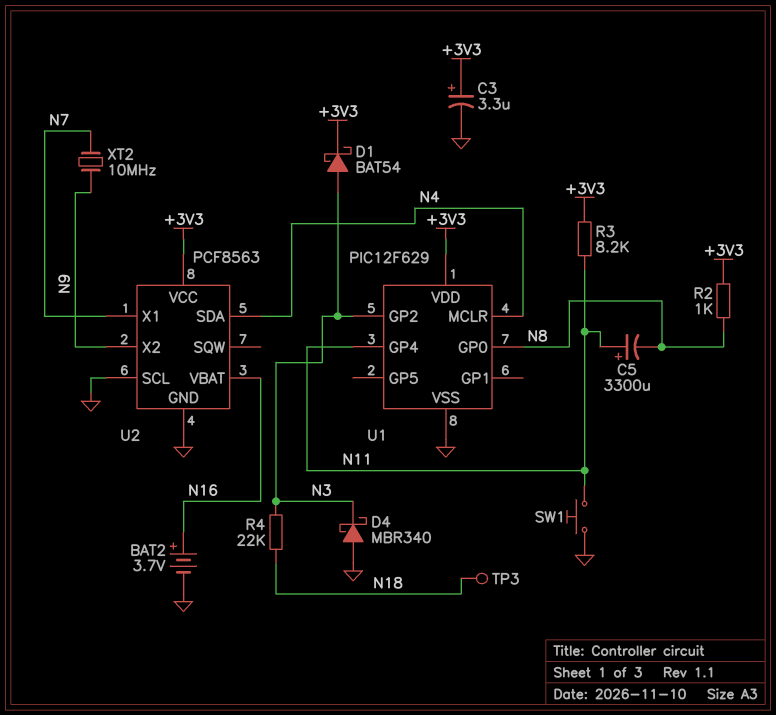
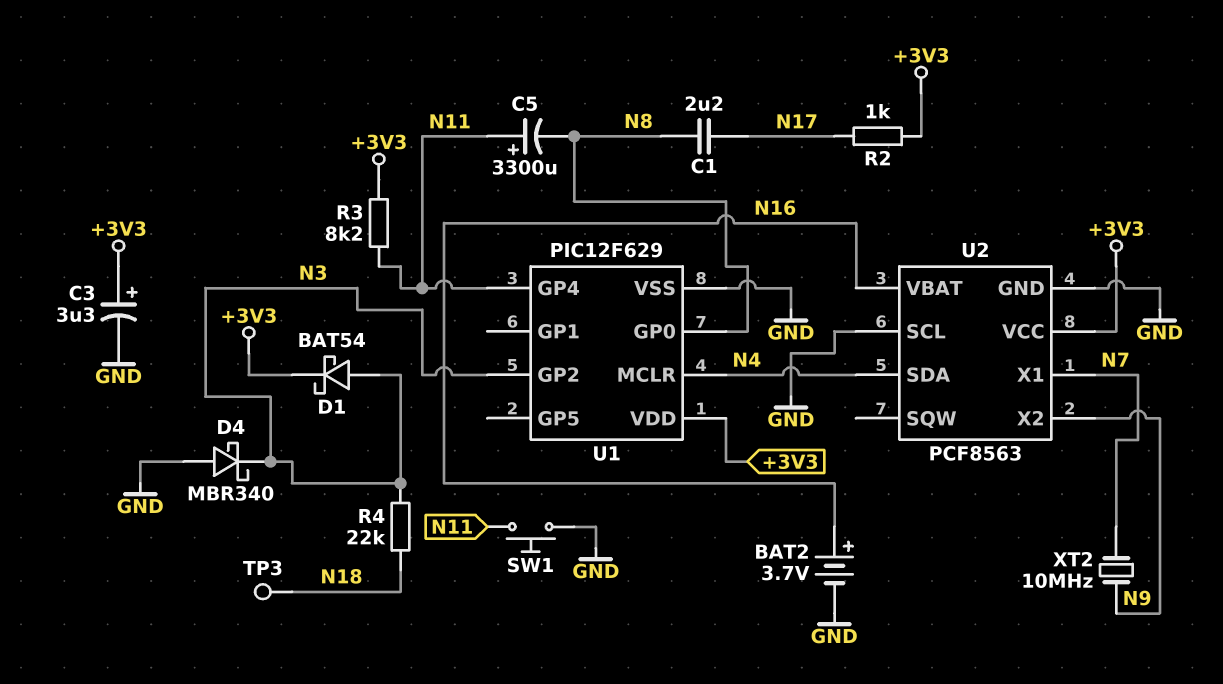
C1: none -> 2.2uF (N8, N17)
R2: 1k (+3V3, N8) -> 1k (+3V3, N17)

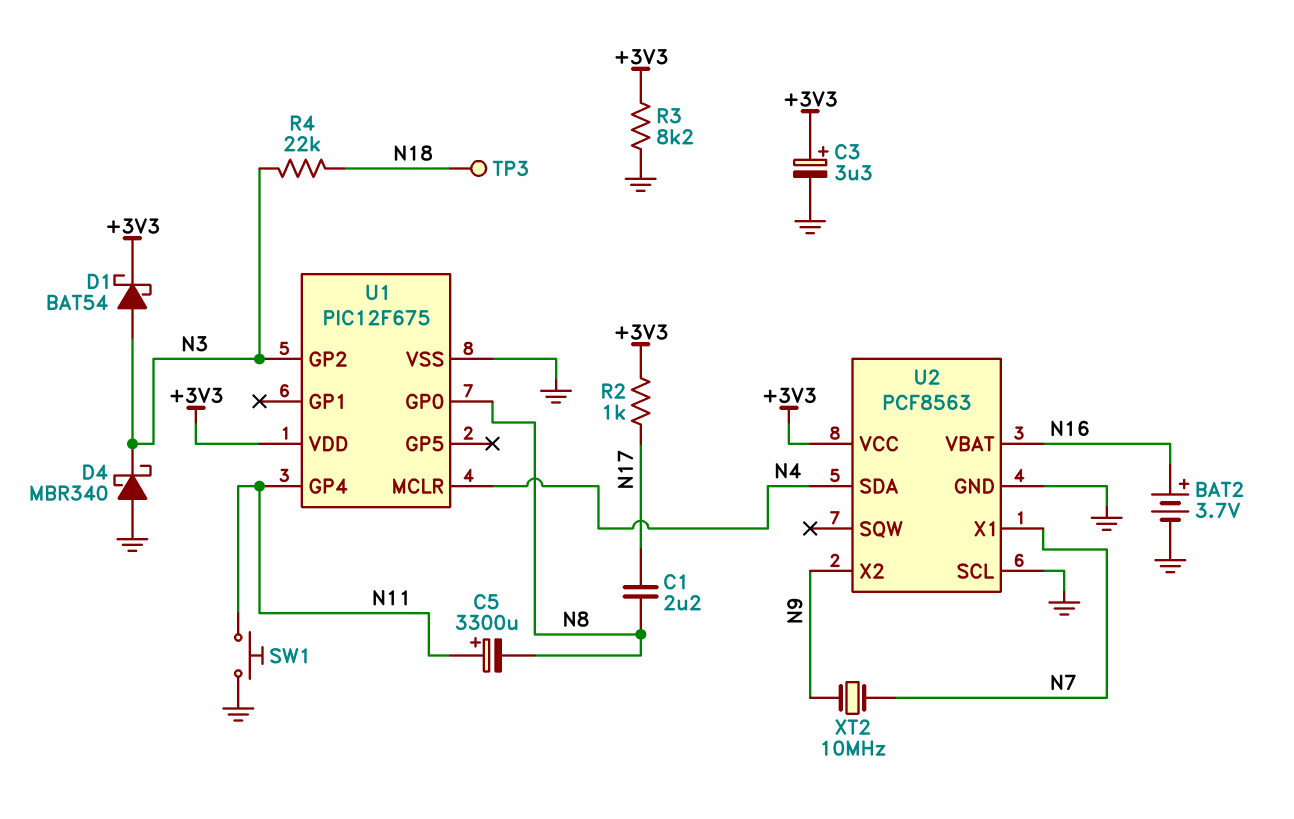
R3: 8.2k (+3V3, N11) -> 8.2k (+3V3, GND)
U1: PIC12F629 -> PIC12F675

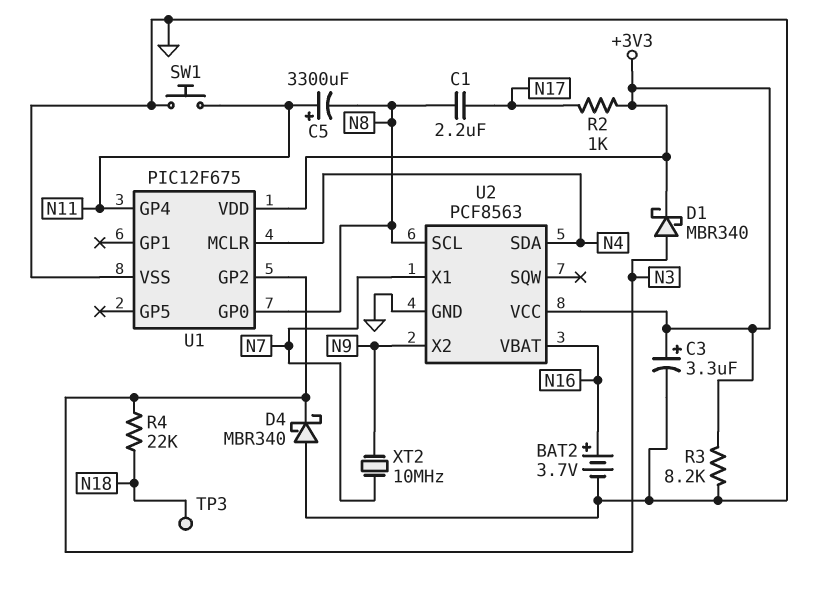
D1: schottky BAT54 (A N3, K +3V3) -> schottky MBR340 (A N3, K +3V3)
U2 pin SCL: GND -> N8

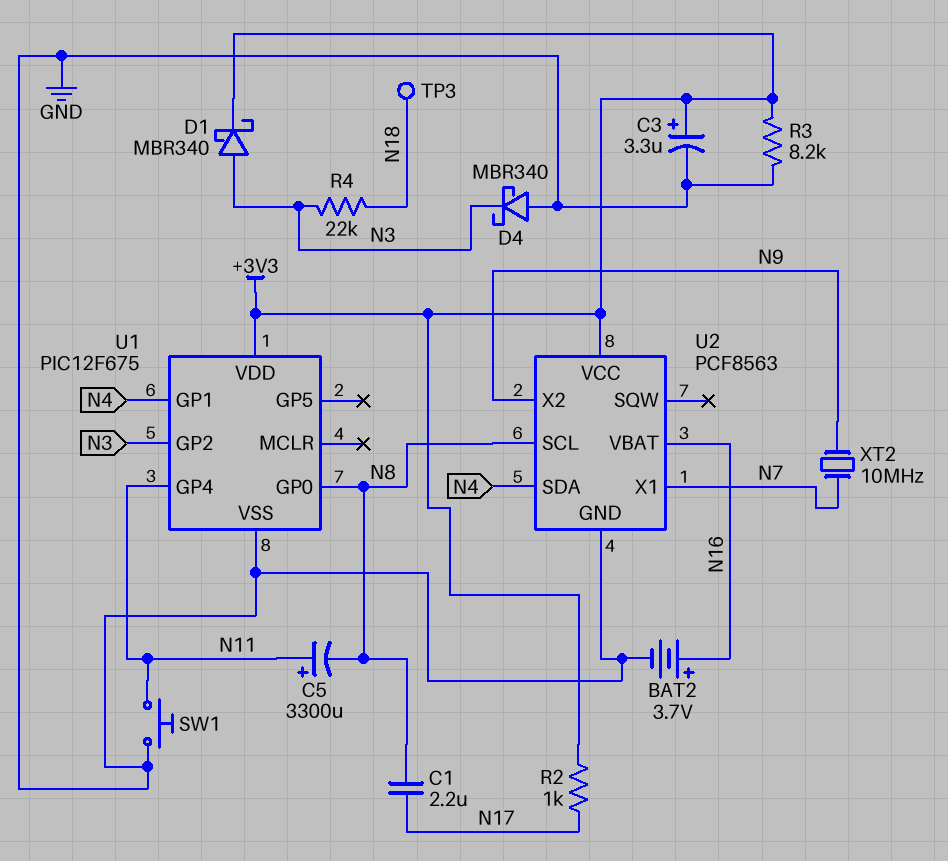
U1 pin GP1: none -> N4
U1 pin MCLR: N4 -> none

